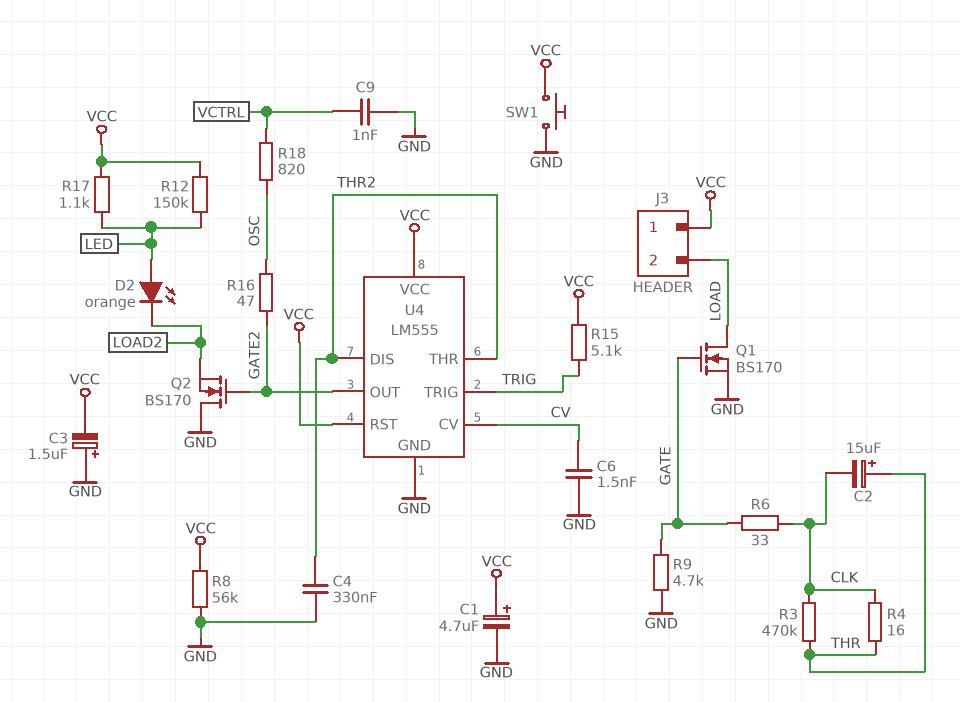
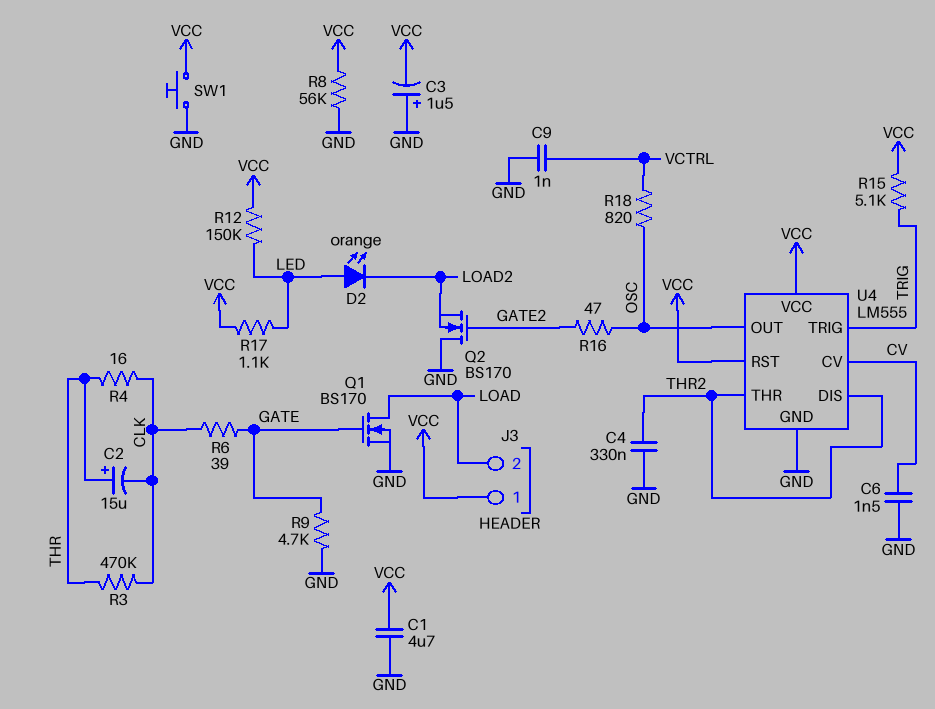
C1: 4.7uF (plus VCC, minus GND) -> 4.7uF (GND, VCC)
R6: 33 (CLK, GATE) -> 39 (CLK, GATE)
U4 pin OUT: GATE2 -> OSC

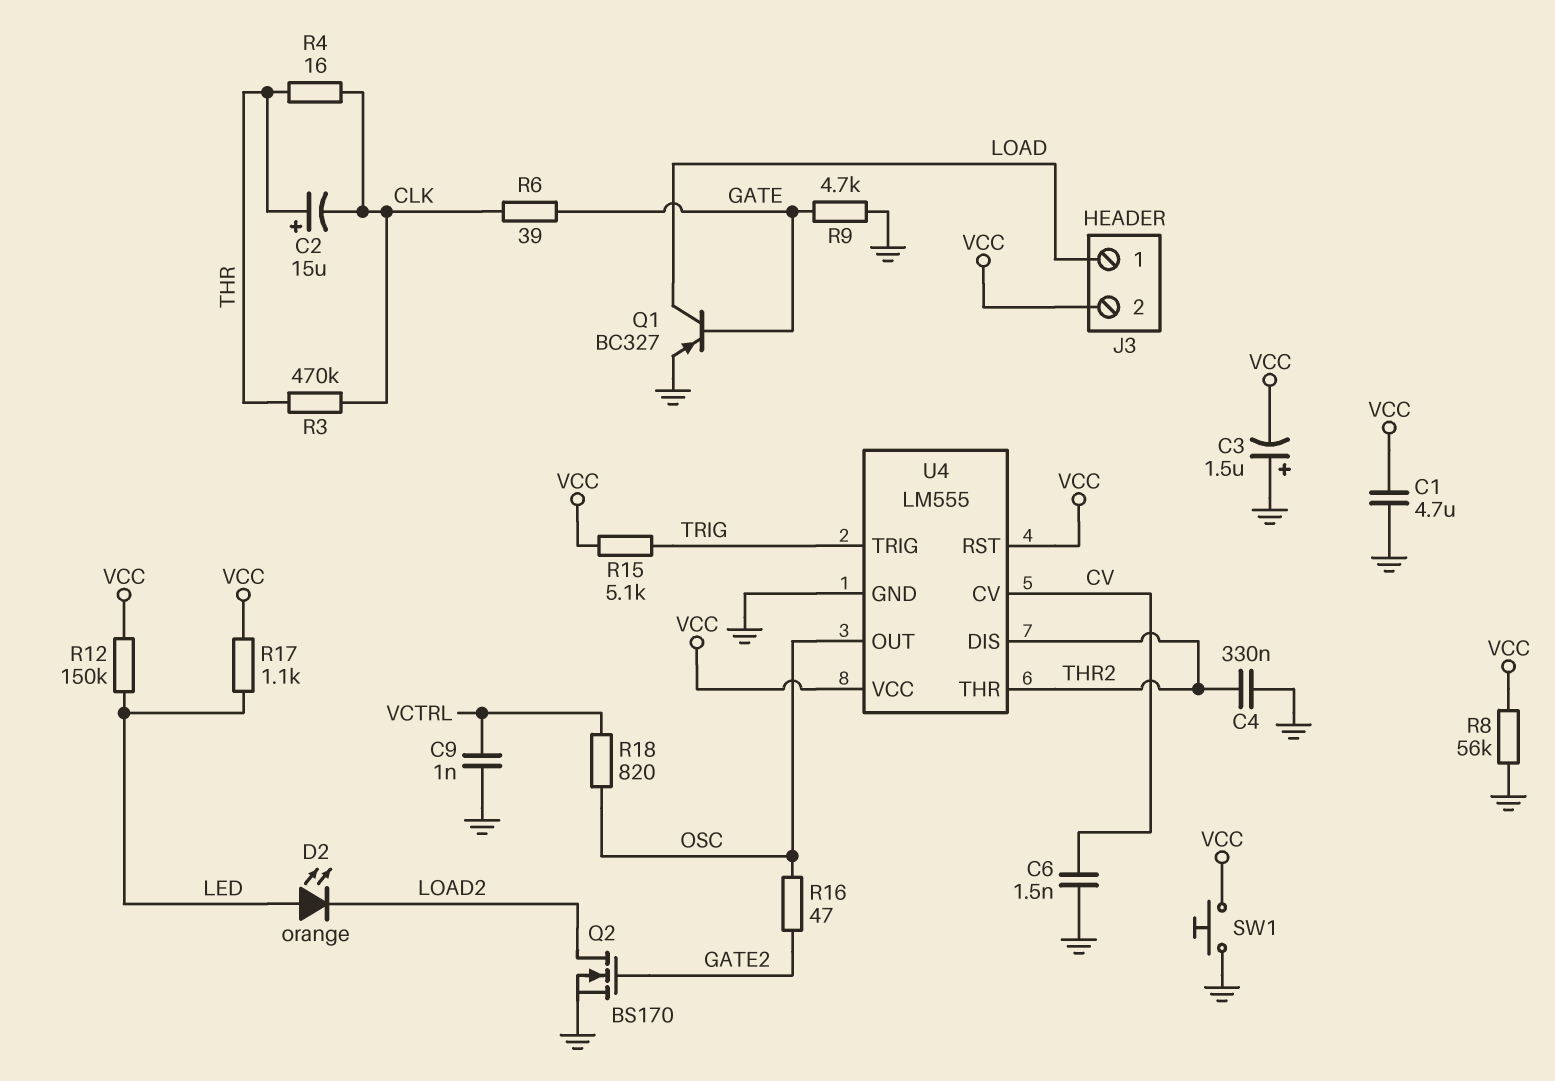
J3 pin 1: VCC -> LOAD
J3 pin 2: LOAD -> VCC
Q1: NMOS BS170 (G GATE, D LOAD, S GND) -> PNP BC327 (B GATE, C LOAD, E GND)
Q2: NMOS BS170 (G GATE2, D GND, S LOAD2) -> NMOS BS170 (G GATE2, D LOAD2, S GND)

